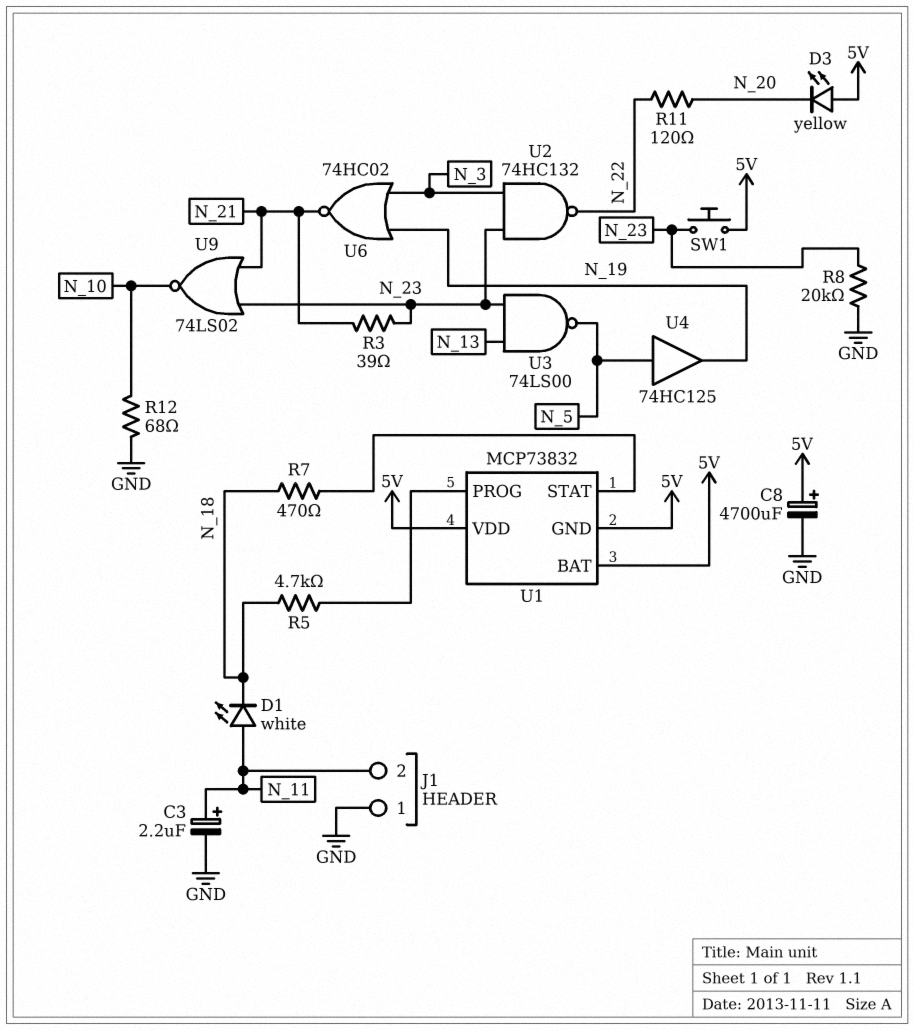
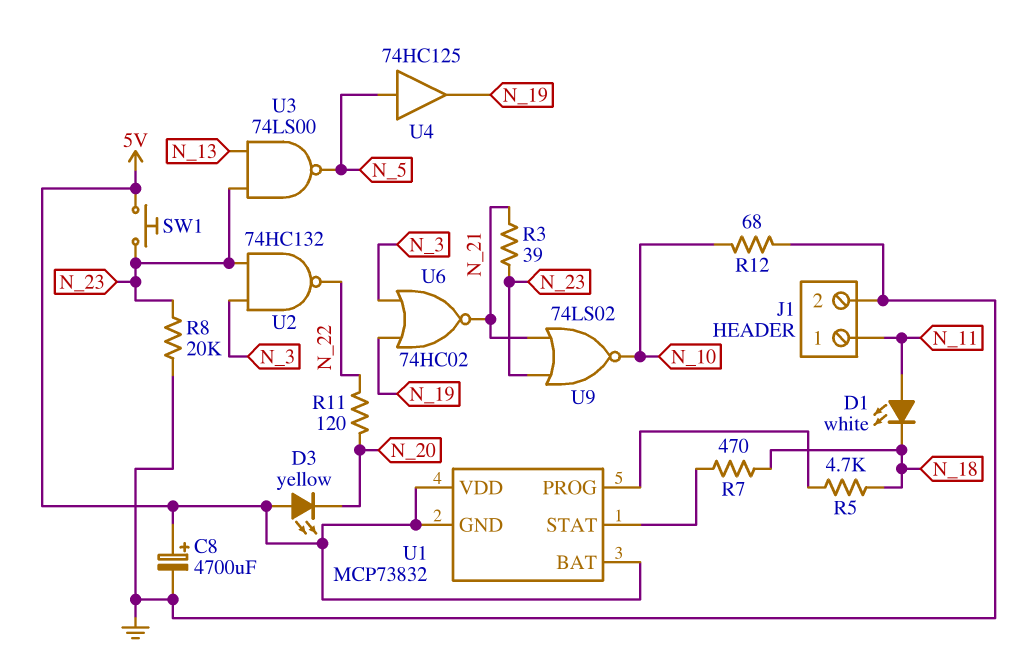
C3: 2.2uF (plus N_11, minus GND) -> none
J1 pin 1: GND -> N_11
J1 pin 2: N_11 -> GND

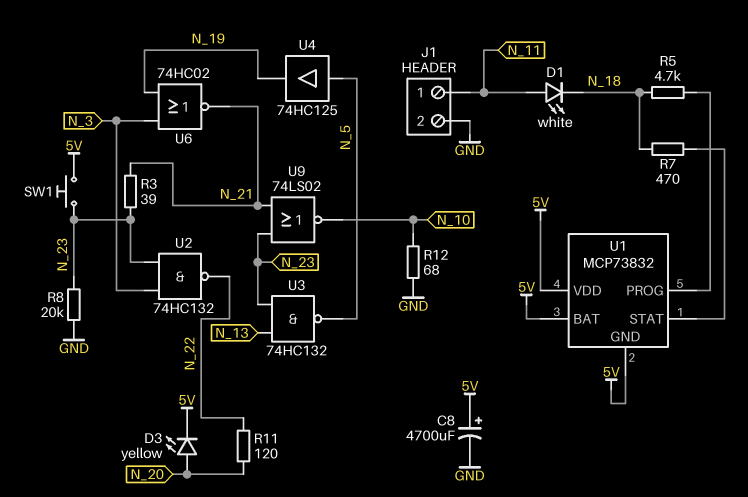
D3: LED yellow (A 5V, K N_20) -> LED yellow (A N_20, K 5V)
U3: NAND 74LS00 (in N_13, in N_23, out N_5) -> NAND 74HC132 (in N_13, in N_23, out N_5)

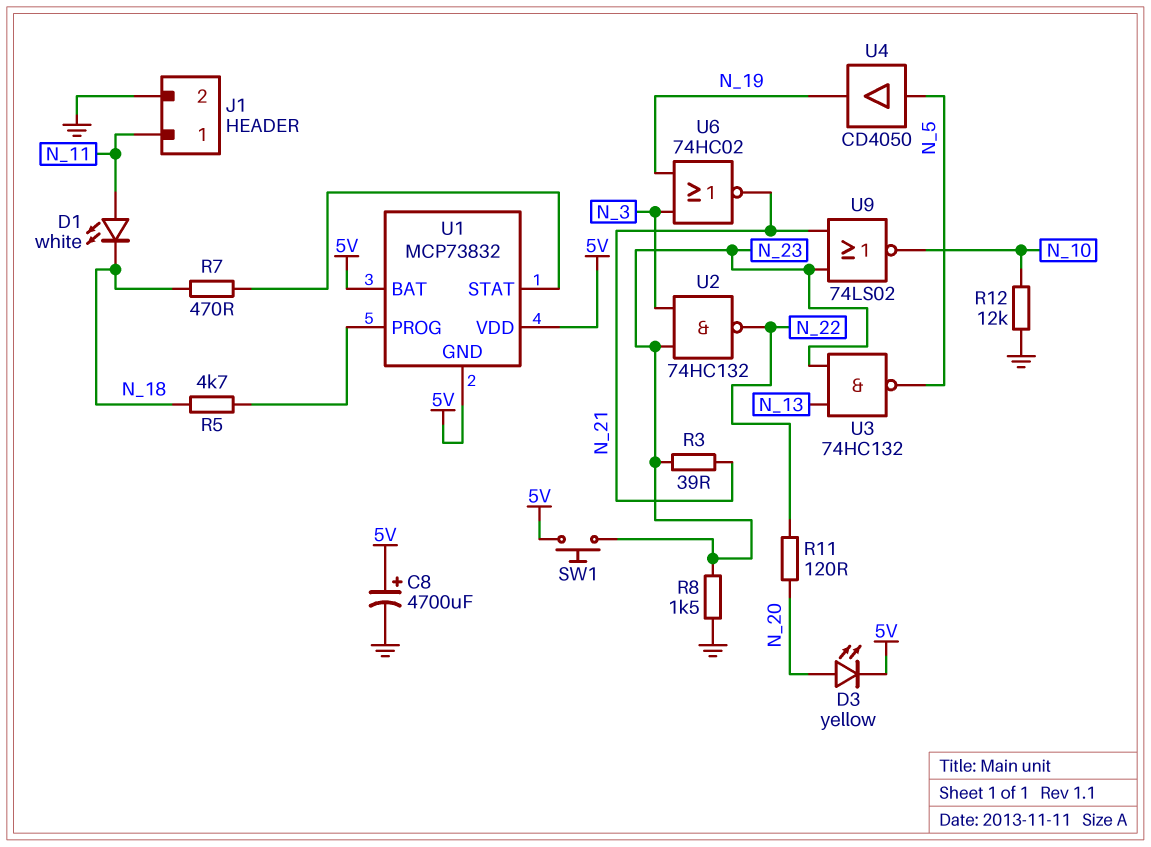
R8: 20k (GND, N_23) -> 1.5k (GND, N_23)
R12: 68 (GND, N_10) -> 12k (GND, N_10)
U4: buffer 74HC125 (in N_5, out N_19) -> buffer CD4050 (in N_5, out N_19)

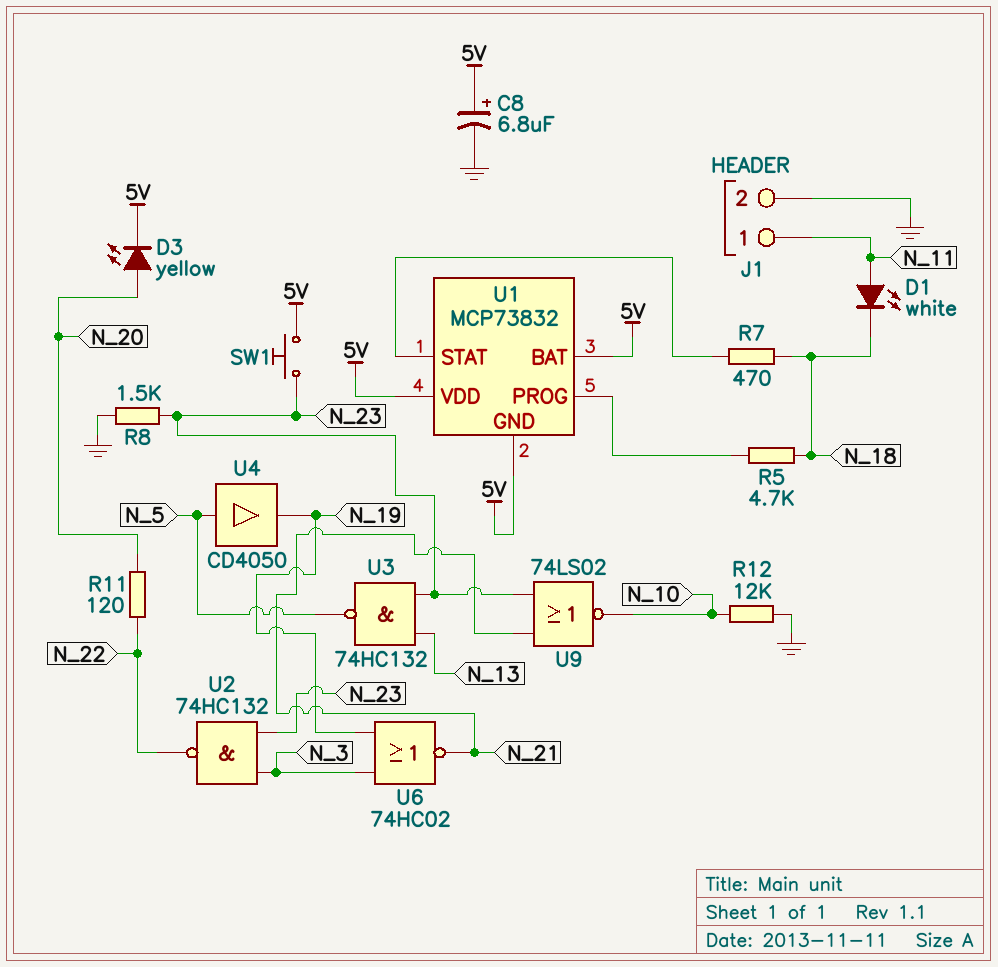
C8: 4700uF (plus 5V, minus GND) -> 6.8uF (plus 5V, minus GND)
R3: 39 (N_21, N_23) -> none

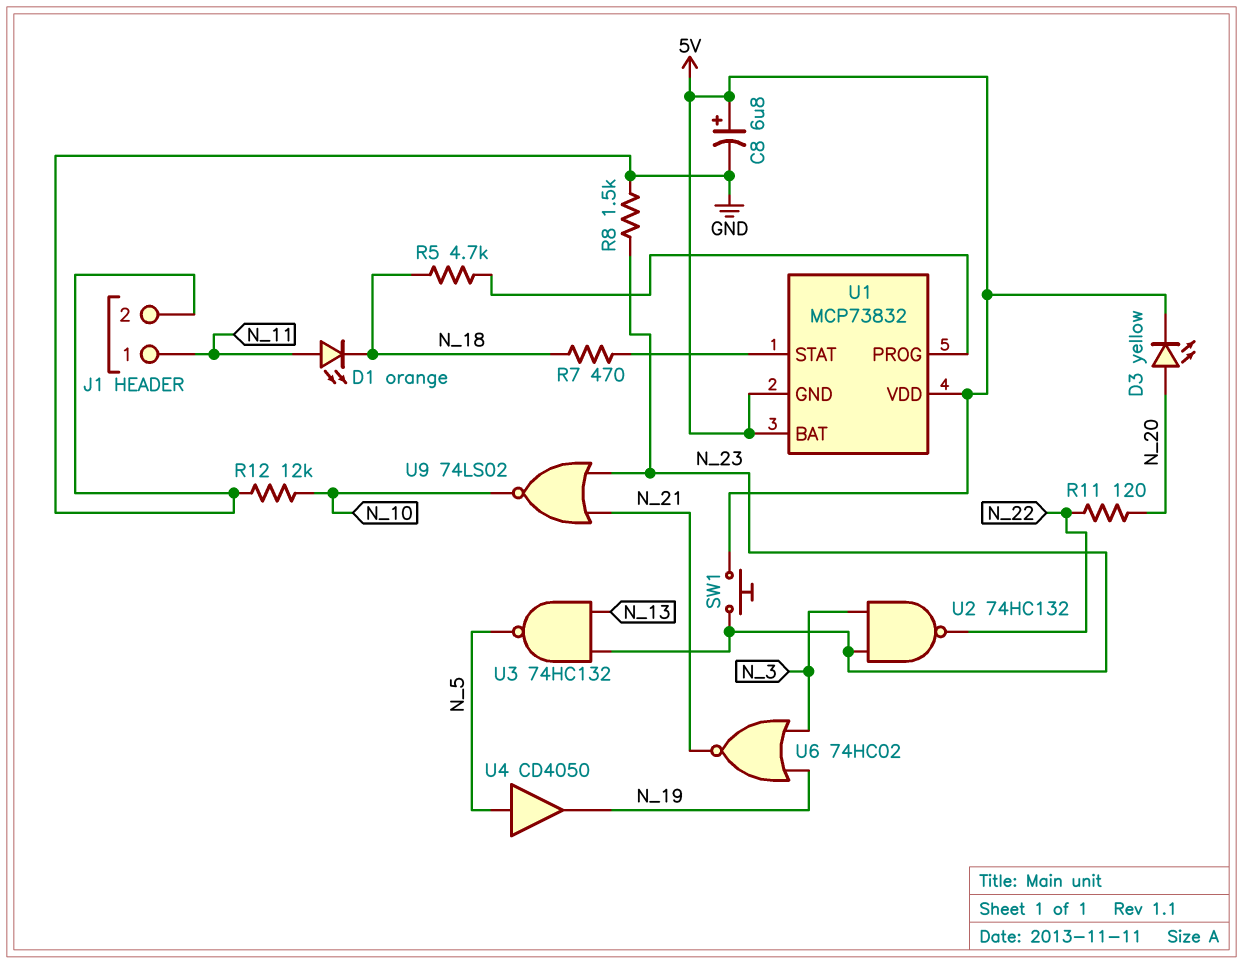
D1: LED white (A N_11, K N_18) -> LED orange (A N_11, K N_18)

